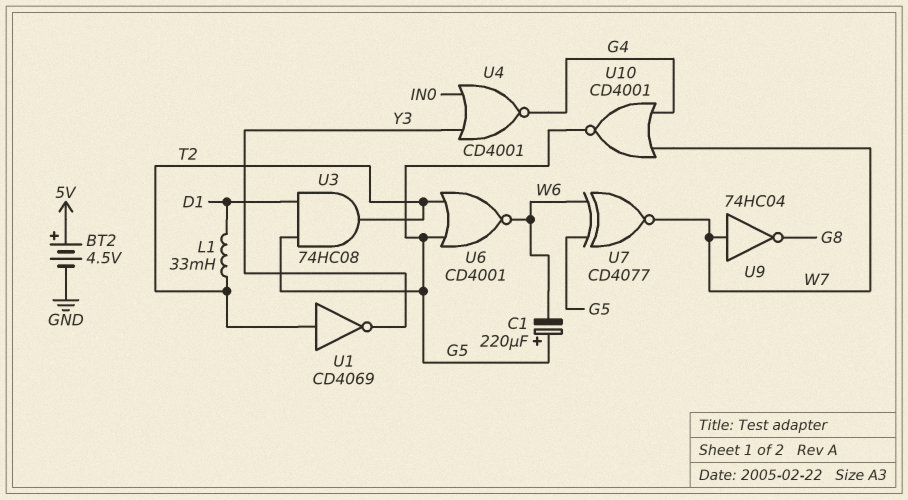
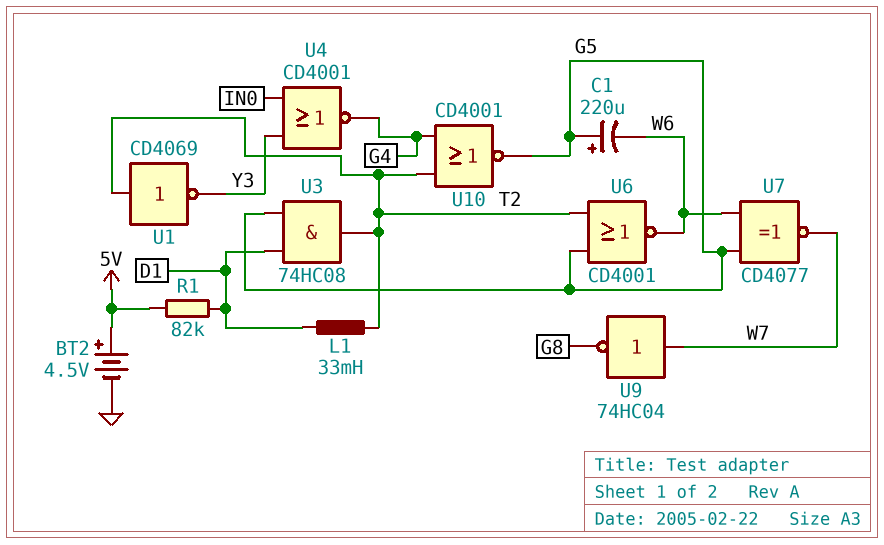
R1: none -> 82k (5V, D1)
U10: NOR CD4001 (in G4, in W7, out G5) -> NOR CD4001 (in G4, in T2, out G5)

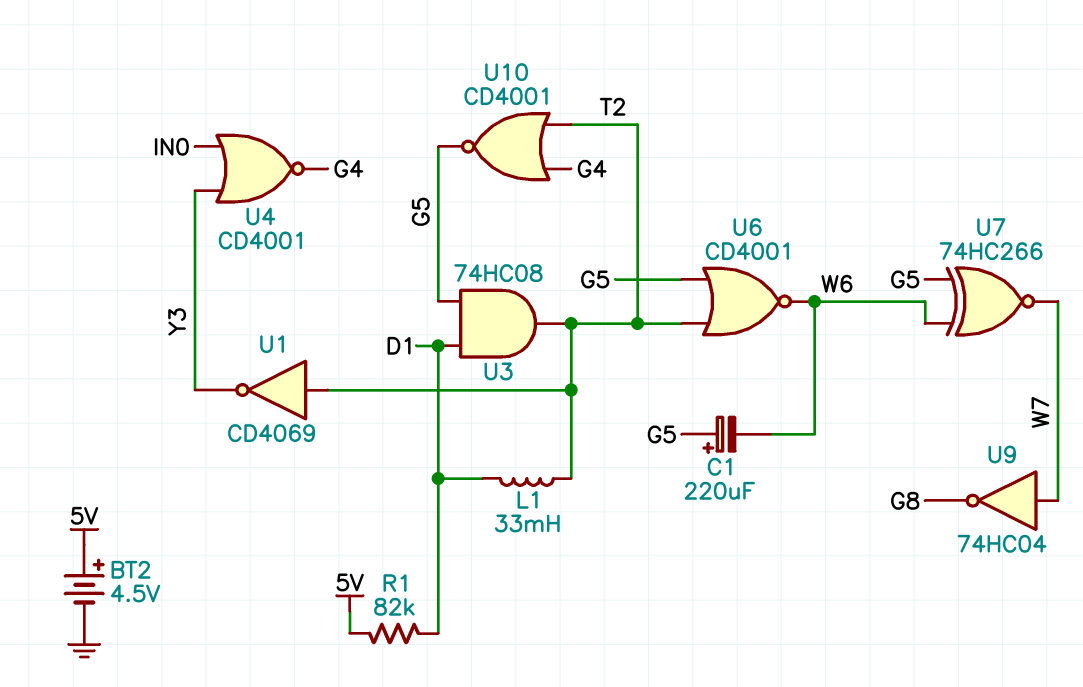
U7: XNOR CD4077 (in G5, in W6, out W7) -> XNOR 74HC266 (in G5, in W6, out W7)

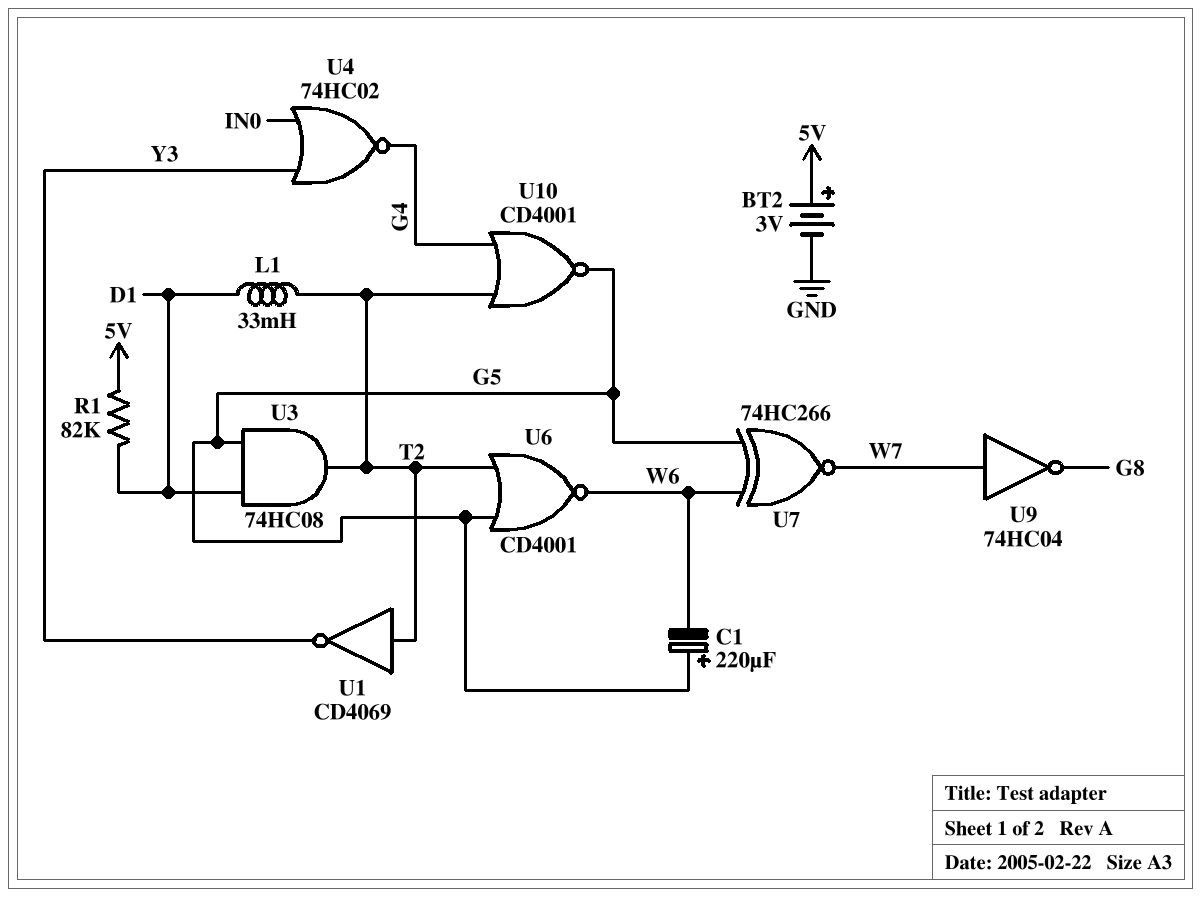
BT2: 4.5V (plus 5V, minus GND) -> 3V (plus 5V, minus GND)
U4: NOR CD4001 (in IN0, in Y3, out G4) -> NOR 74HC02 (in IN0, in Y3, out G4)

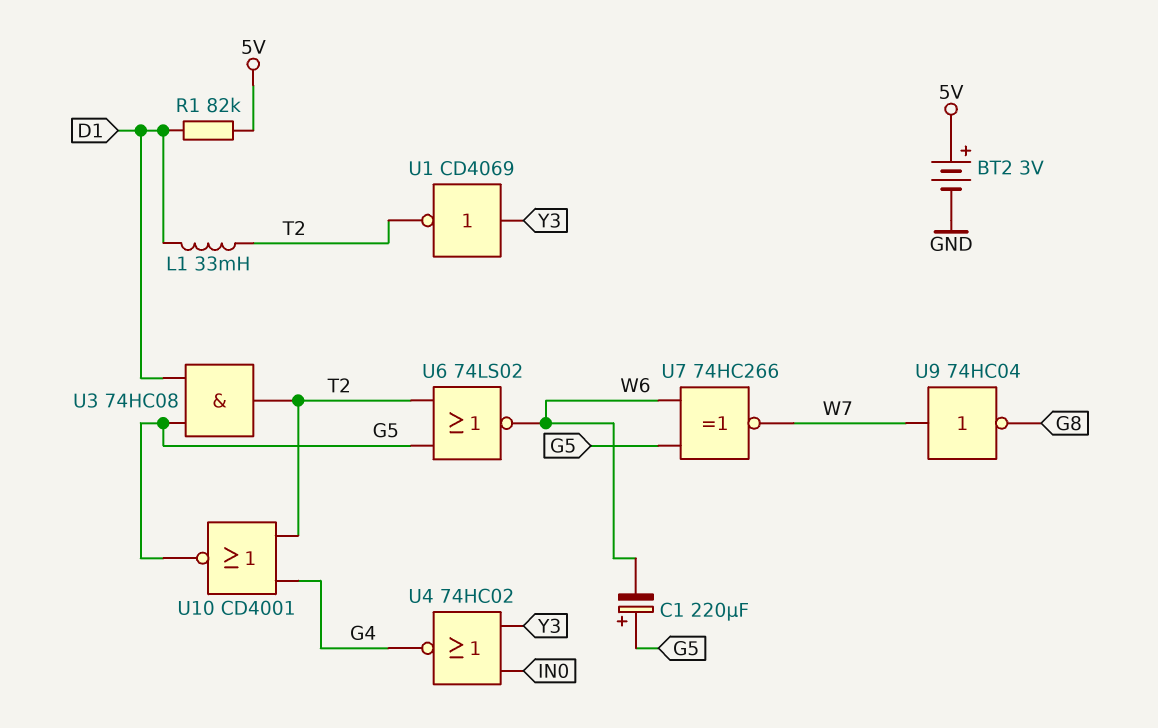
U1: NOT CD4069 (in T2, out Y3) -> NOT CD4069 (in Y3, out T2)
U6: NOR CD4001 (in G5, in T2, out W6) -> NOR 74LS02 (in G5, in T2, out W6)

